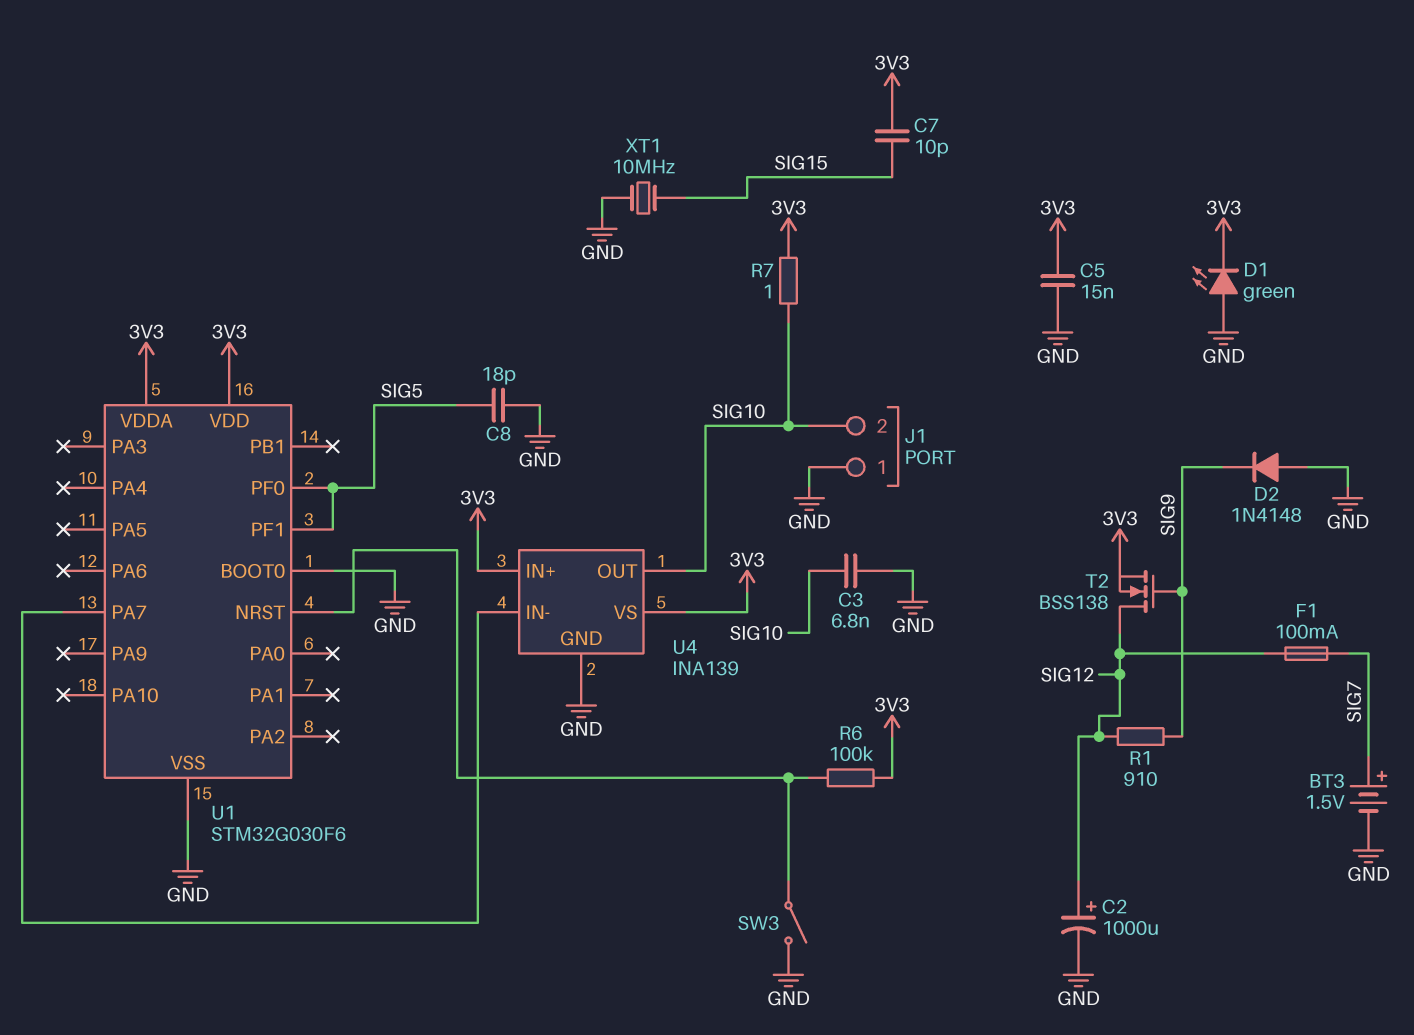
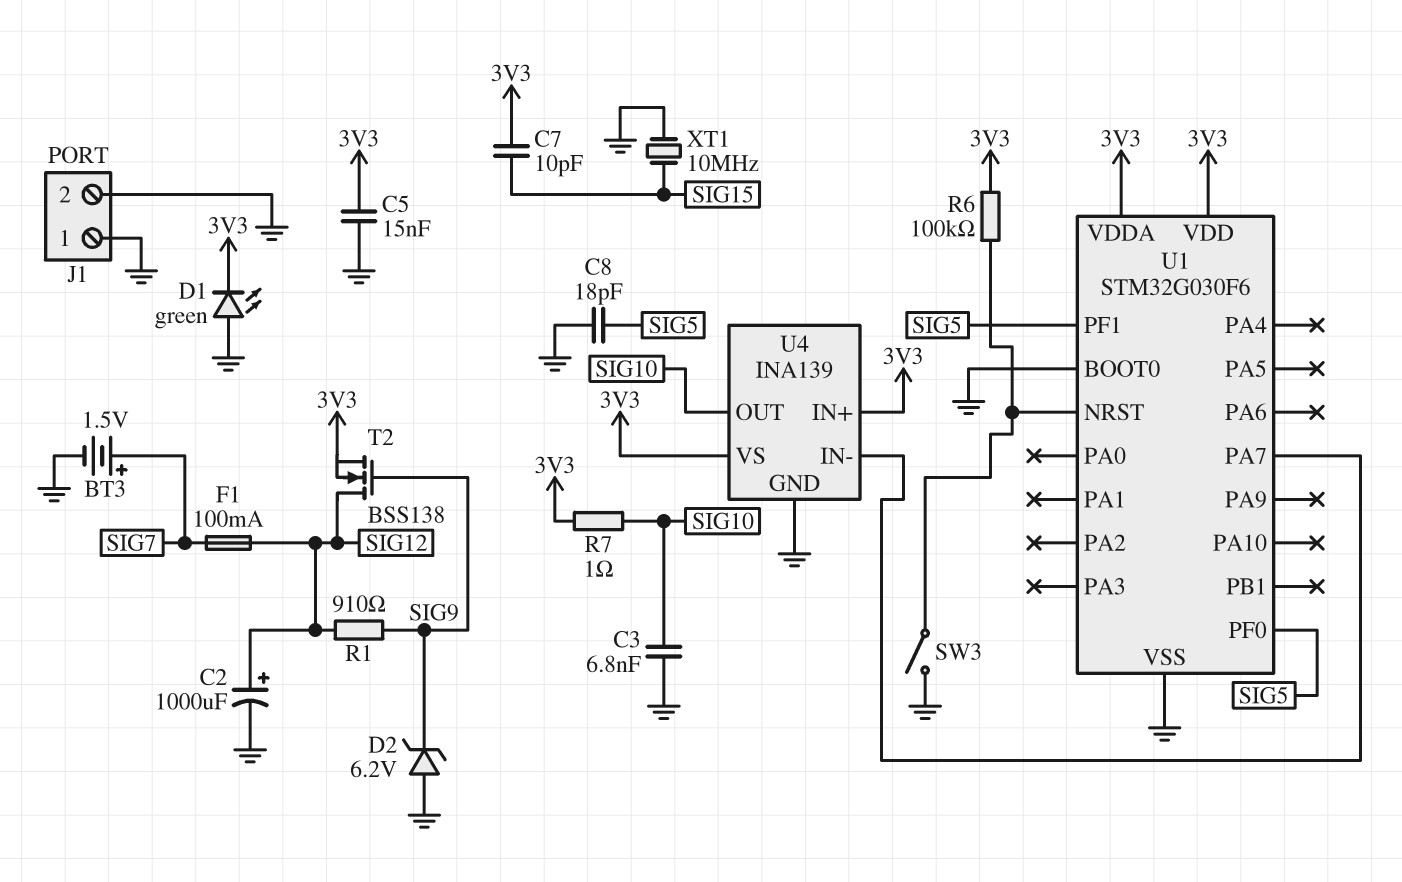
D2: diode 1N4148 (A GND, K SIG9) -> zener 6.2V (A GND, K SIG9)
J1 pin 2: SIG10 -> GND

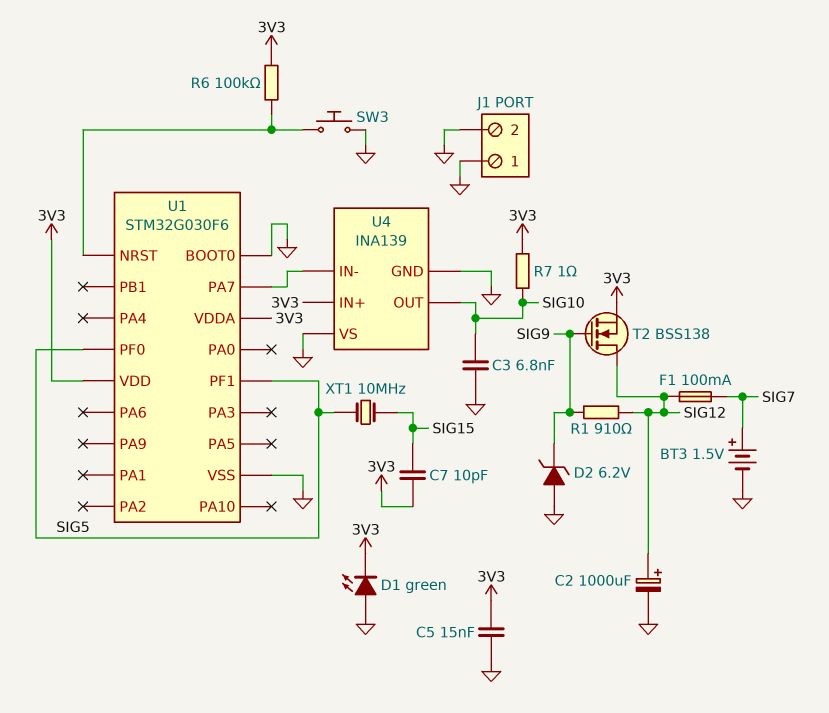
C8: 18pF (GND, SIG5) -> none
SW3: switch (GND, U1/NRST) -> button (GND, U1/NRST)
U4 pin VS: 3V3 -> GND
XT1: 10MHz (GND, SIG15) -> 10MHz (SIG5, SIG15)

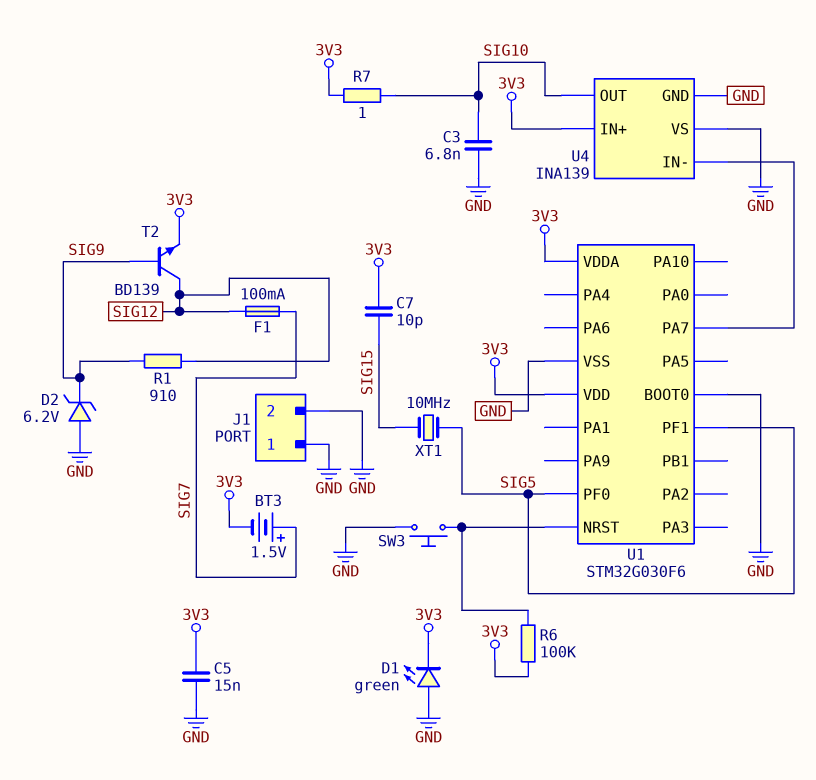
BT3: 1.5V (plus SIG7, minus GND) -> 1.5V (plus SIG7, minus 3V3)
C2: 1000uF (plus SIG12, minus GND) -> none
T2: NMOS BSS138 (G SIG9, D SIG12, S 3V3) -> NPN BD139 (B SIG9, C SIG12, E 3V3)

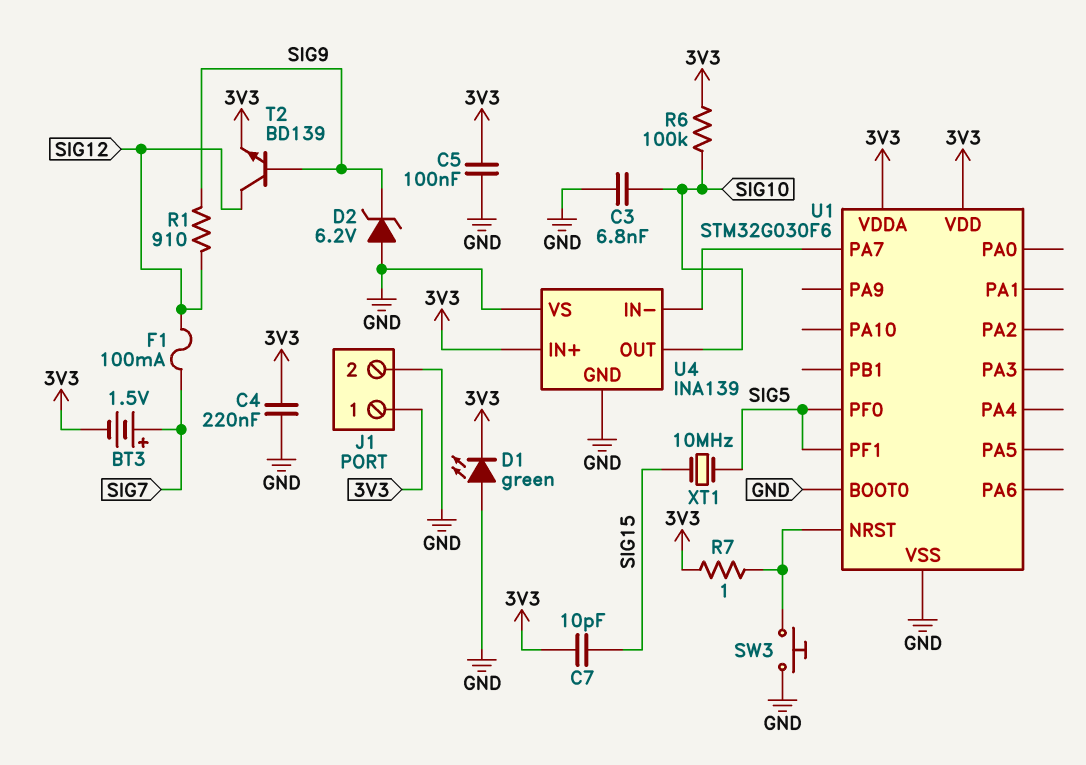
C4: none -> 220nF (3V3, GND)
C5: 15nF (3V3, GND) -> 100nF (3V3, GND)
J1 pin 1: GND -> 3V3
R6: 100k (3V3, U1/NRST) -> 100k (3V3, SIG10)
R7: 1 (3V3, SIG10) -> 1 (3V3, U1/NRST)

